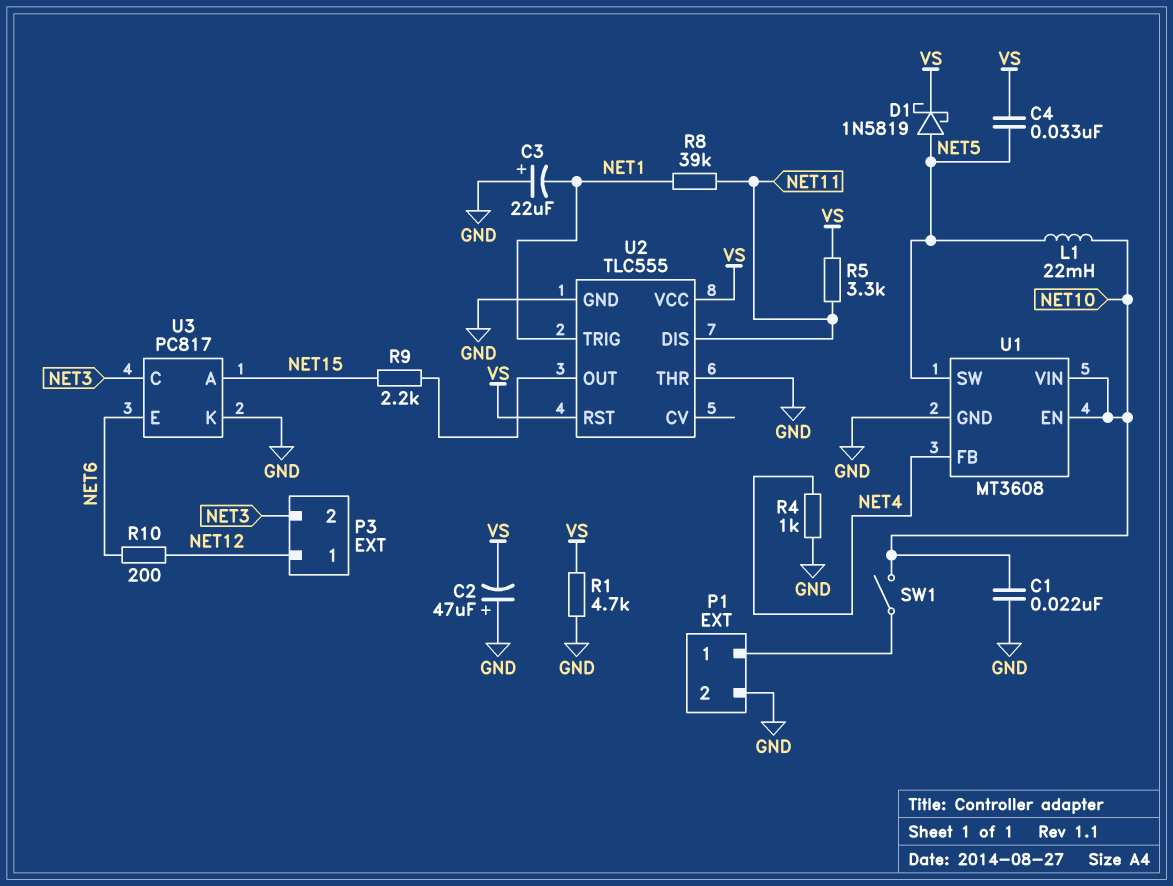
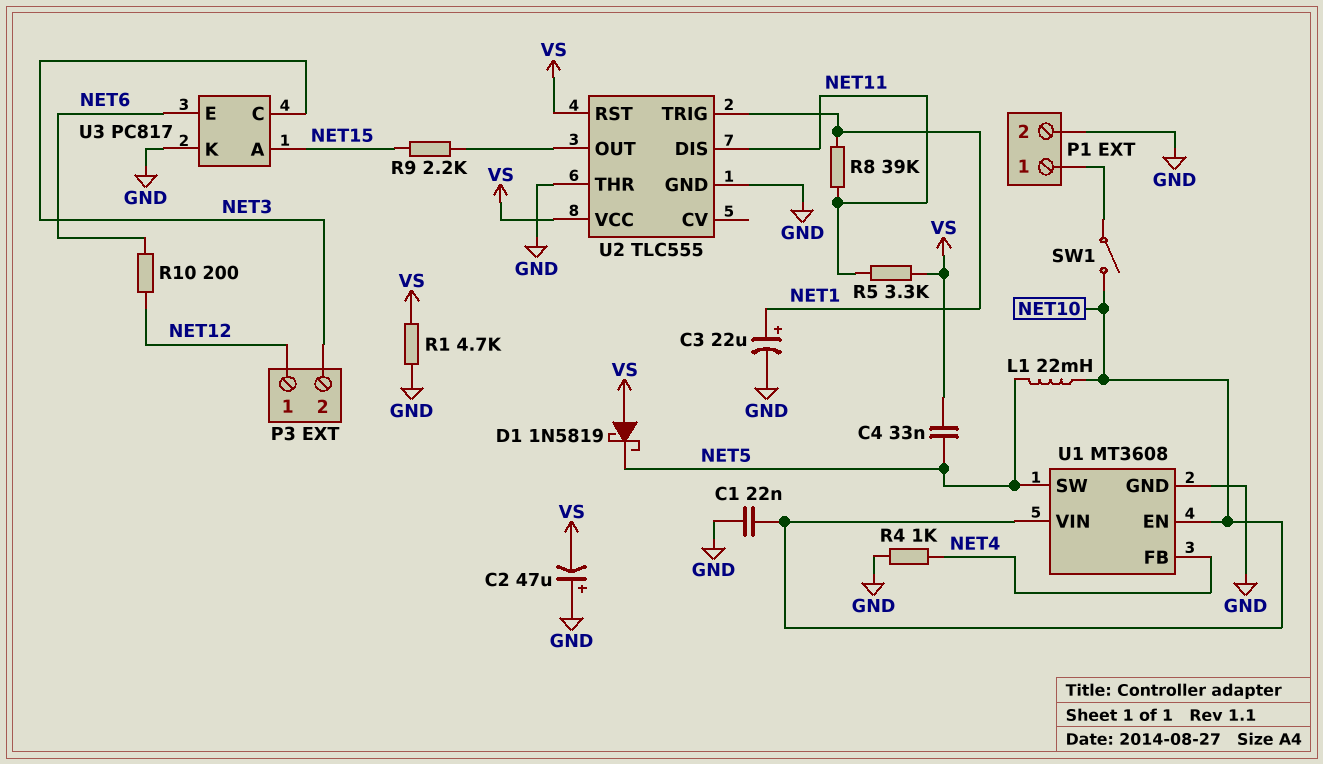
C3: 22uF (plus GND, minus NET1) -> 22uF (plus NET1, minus GND)
D1: schottky 1N5819 (A NET5, K VS) -> schottky 1N5819 (A VS, K NET5)

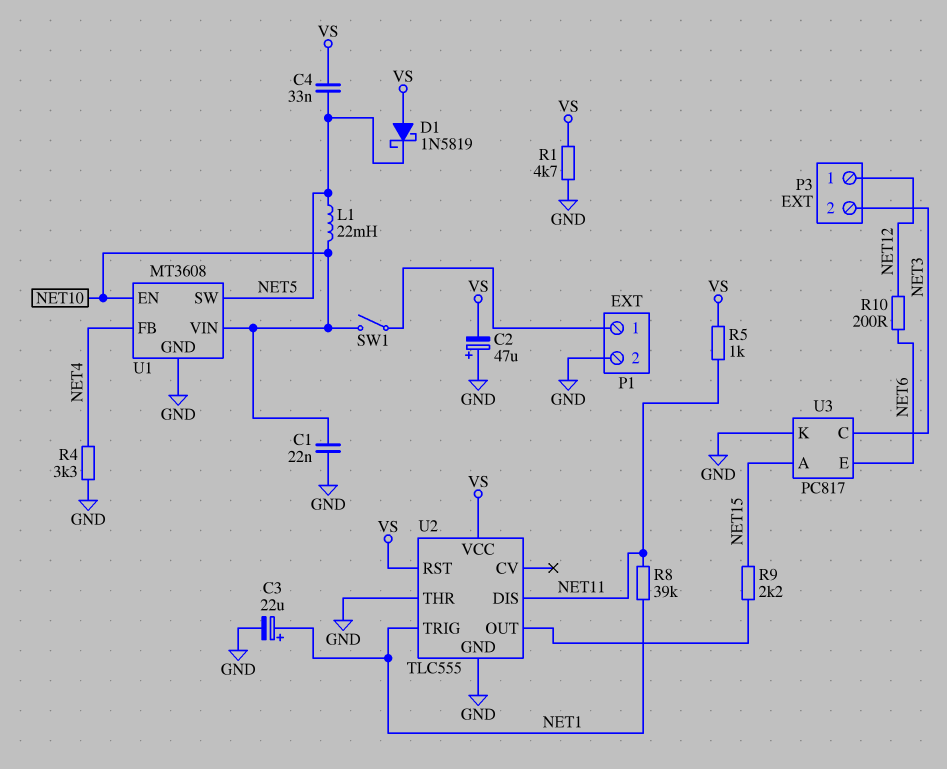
R4: 1k (GND, NET4) -> 3.3k (GND, NET4)
R5: 3.3k (NET11, VS) -> 1k (NET11, VS)

